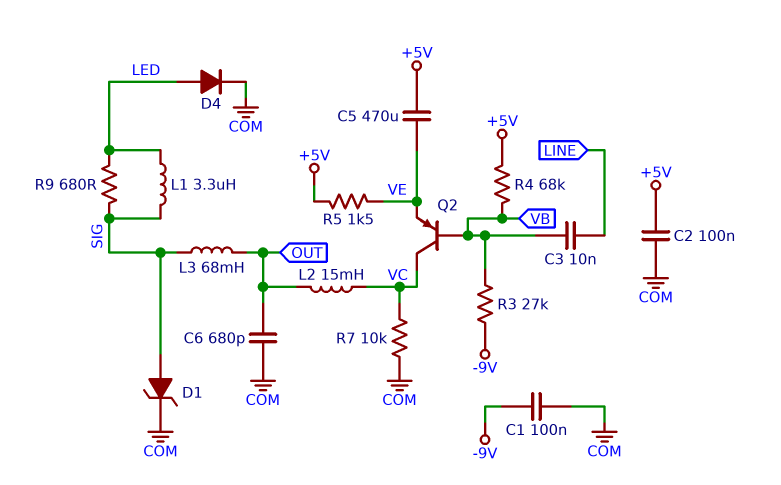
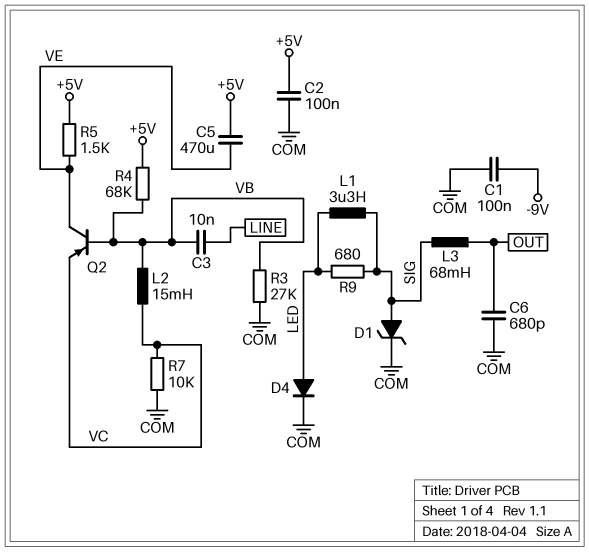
L2: 15mH (OUT, VC) -> 15mH (VB, VC)
Q2: PNP (B VB, C VC, E VE) -> PNP (B VB, C VE, E VC)
R3: 27k (-9V, VB) -> 27k (COM, VB)

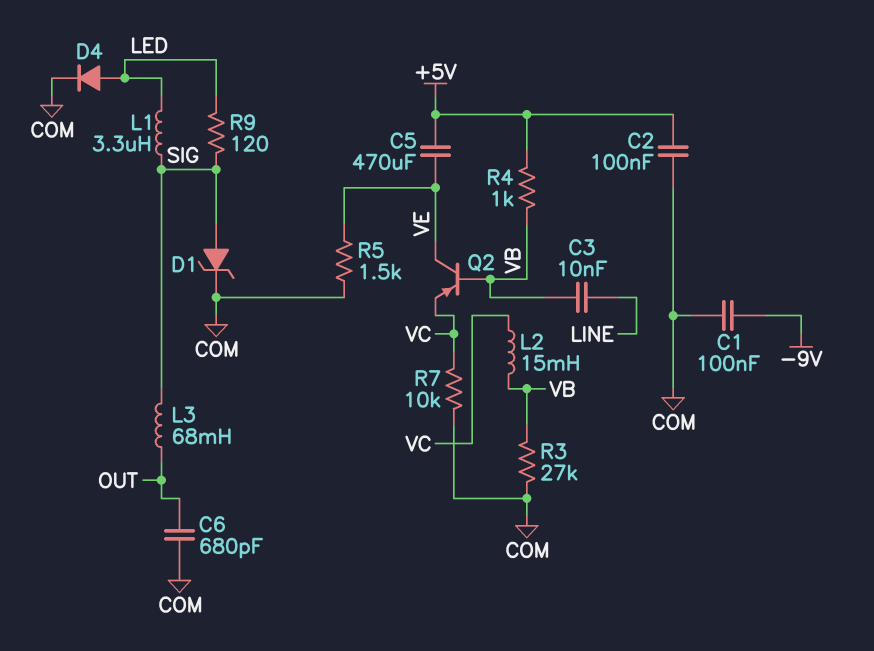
R4: 68k (+5V, VB) -> 1k (+5V, VB)
R5: 1.5k (+5V, VE) -> 1.5k (COM, VE)
R9: 680 (LED, SIG) -> 120 (LED, SIG)

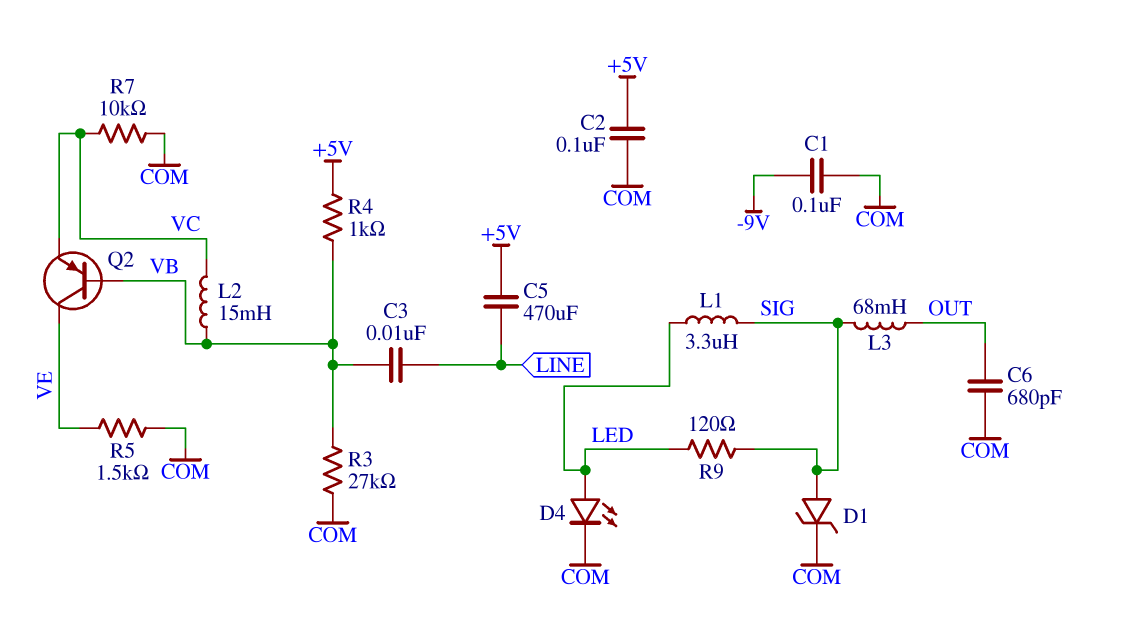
C5: 470uF (+5V, VE) -> 470uF (+5V, LINE)
D4: diode (A LED, K COM) -> LED (A LED, K COM)

